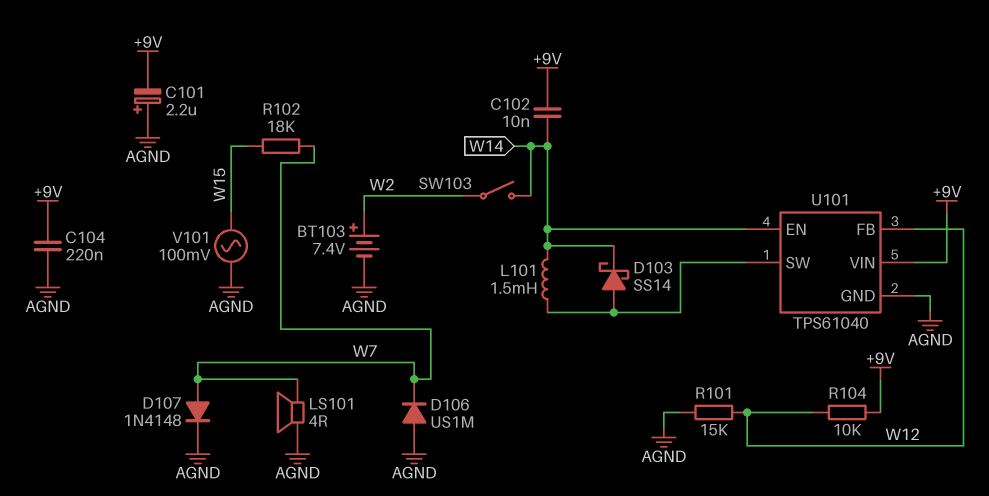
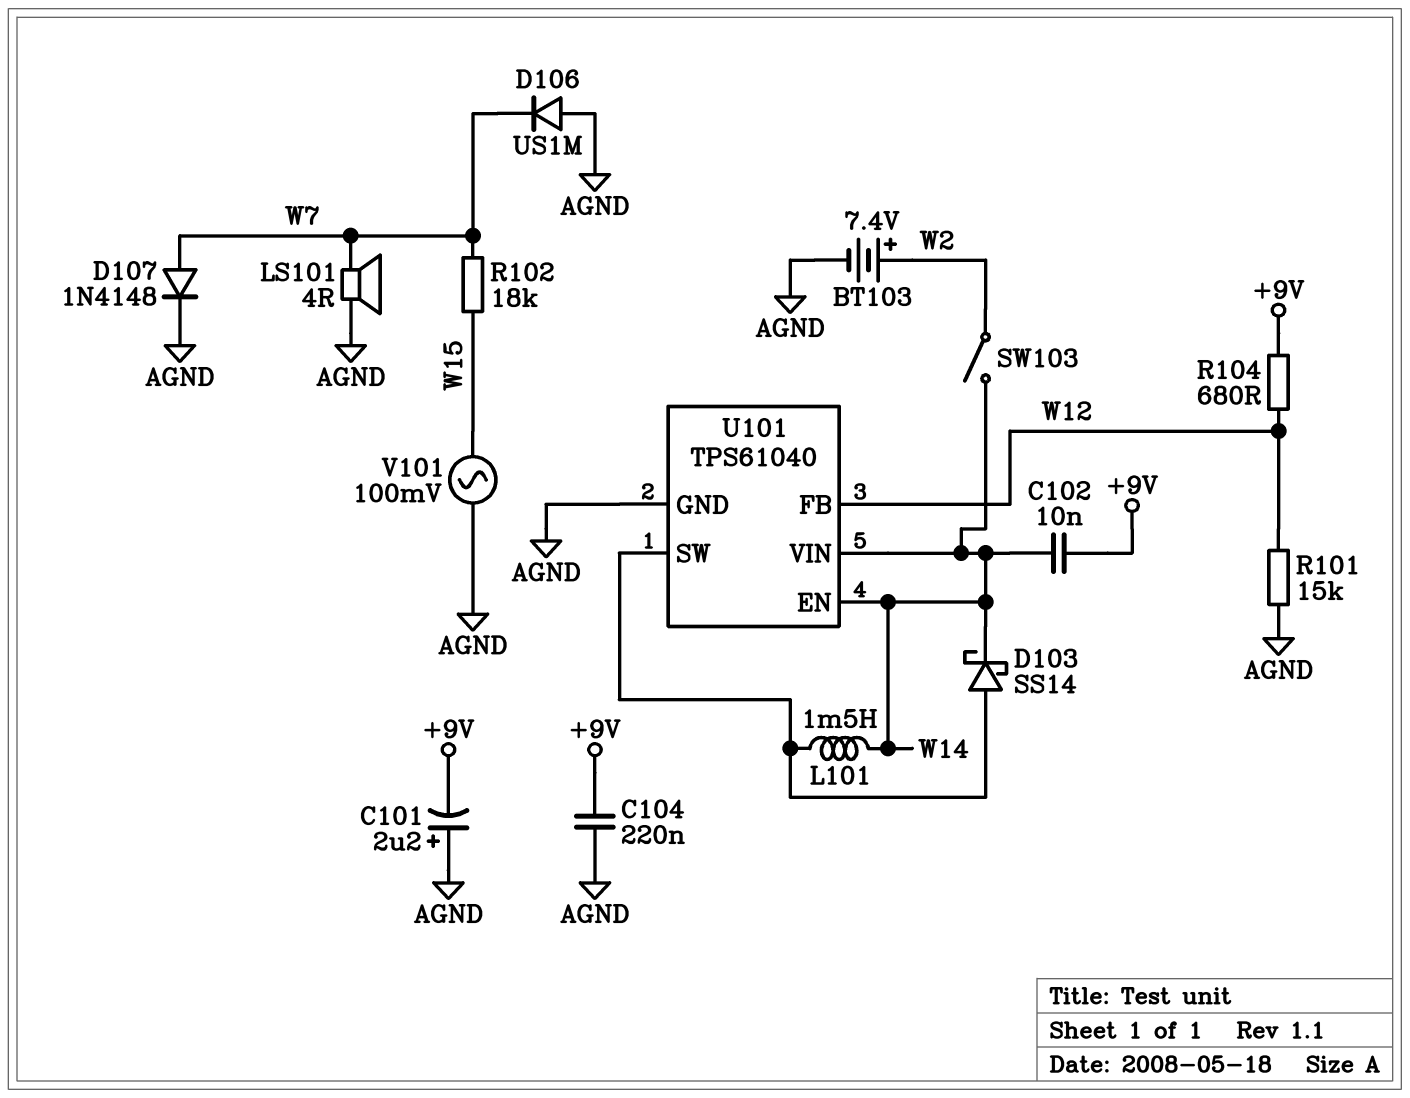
R104: 10k (+9V, W12) -> 680 (+9V, W12)
U101 pin VIN: +9V -> W14

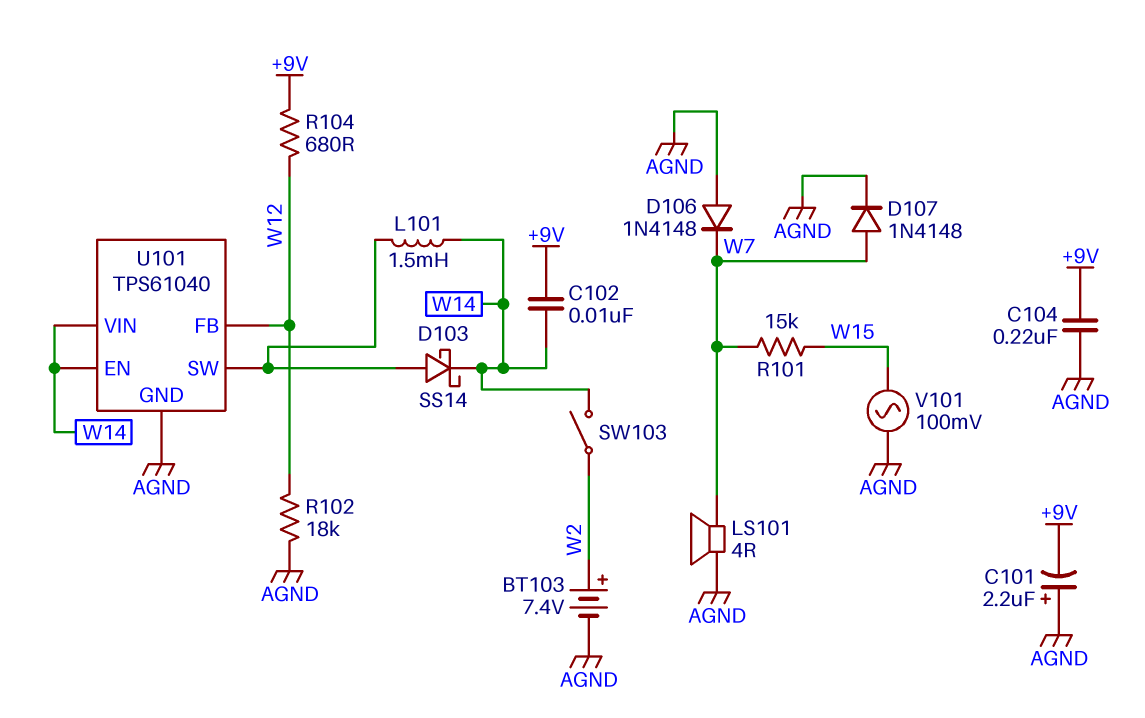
D106: diode US1M (A AGND, K W7) -> diode 1N4148 (A AGND, K W7)
R101: 15k (AGND, W12) -> 15k (W7, W15)
R102: 18k (W7, W15) -> 18k (AGND, W12)

